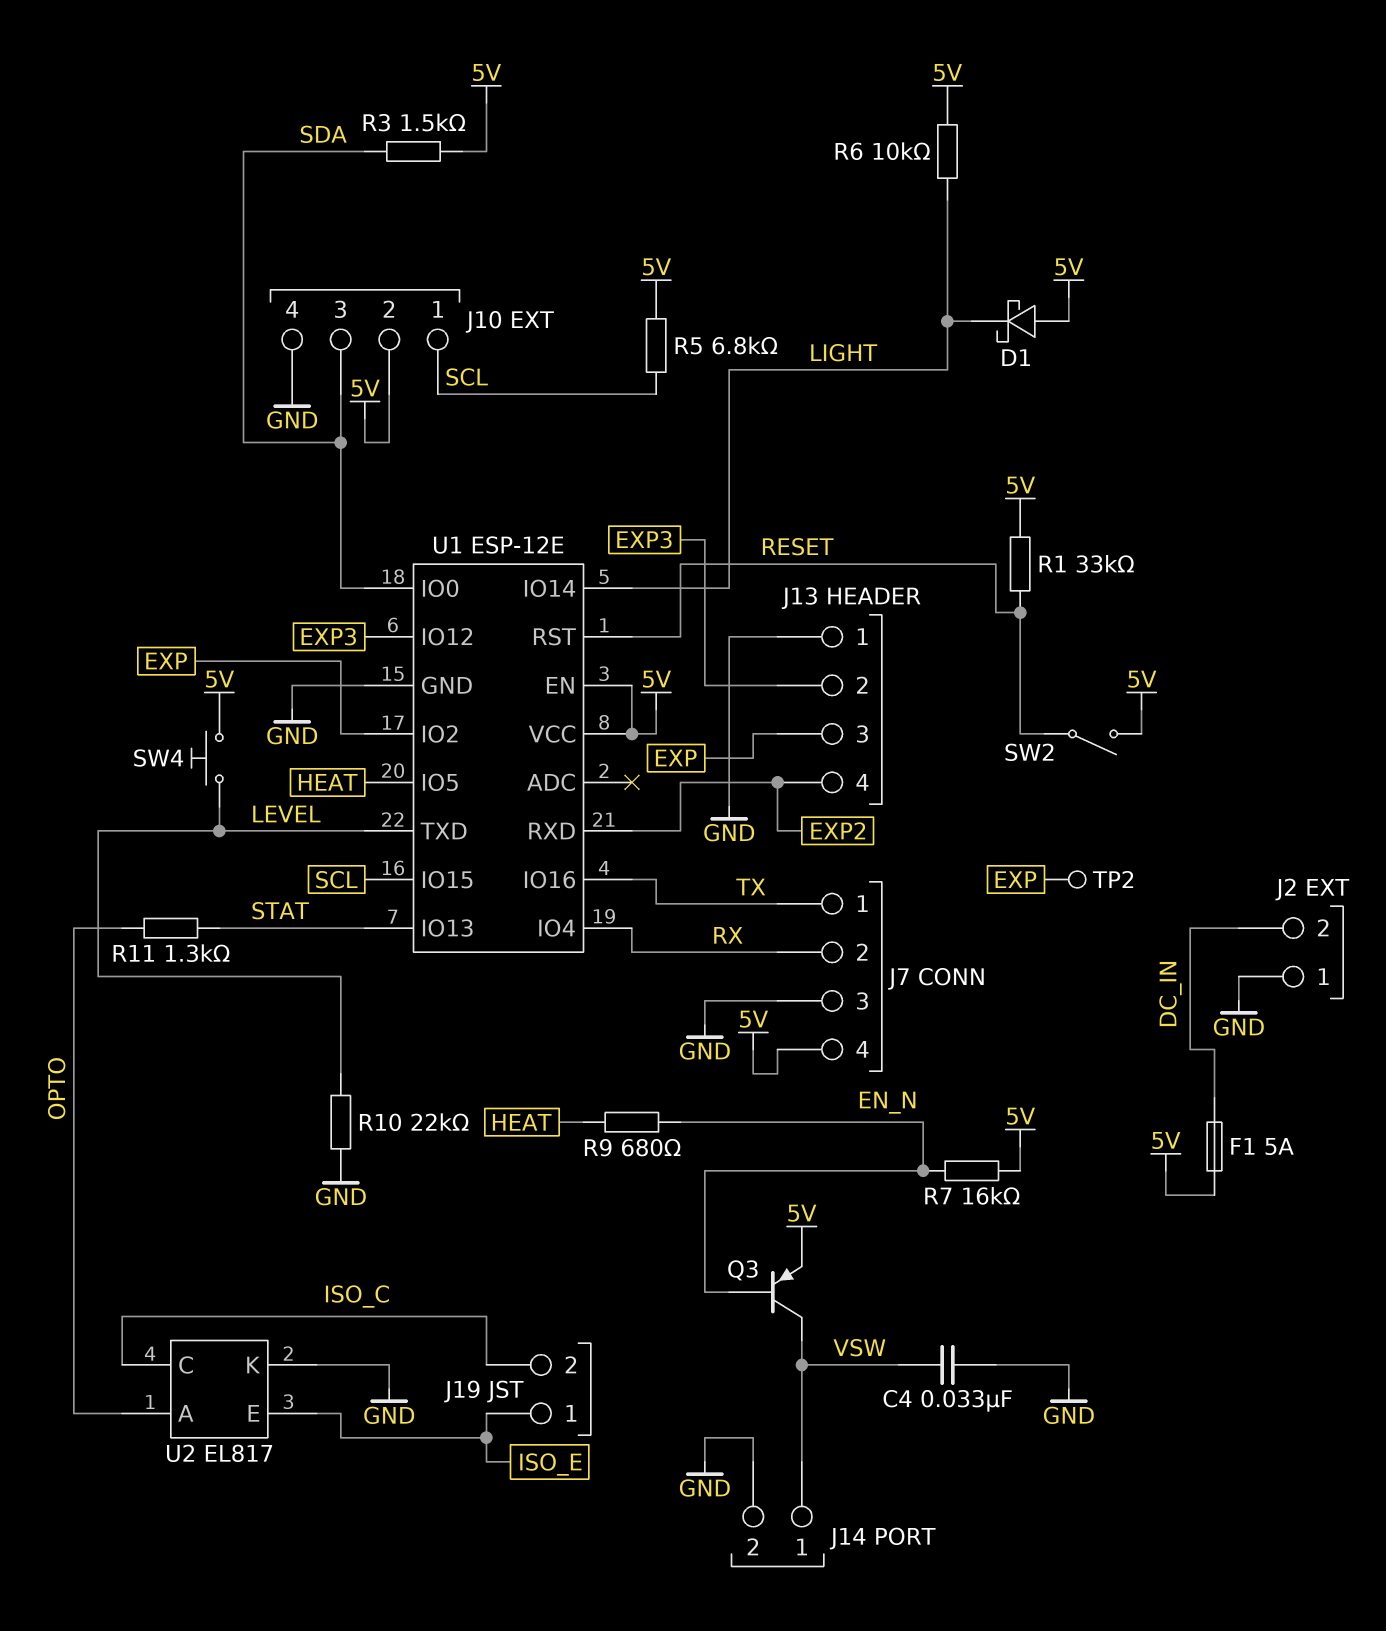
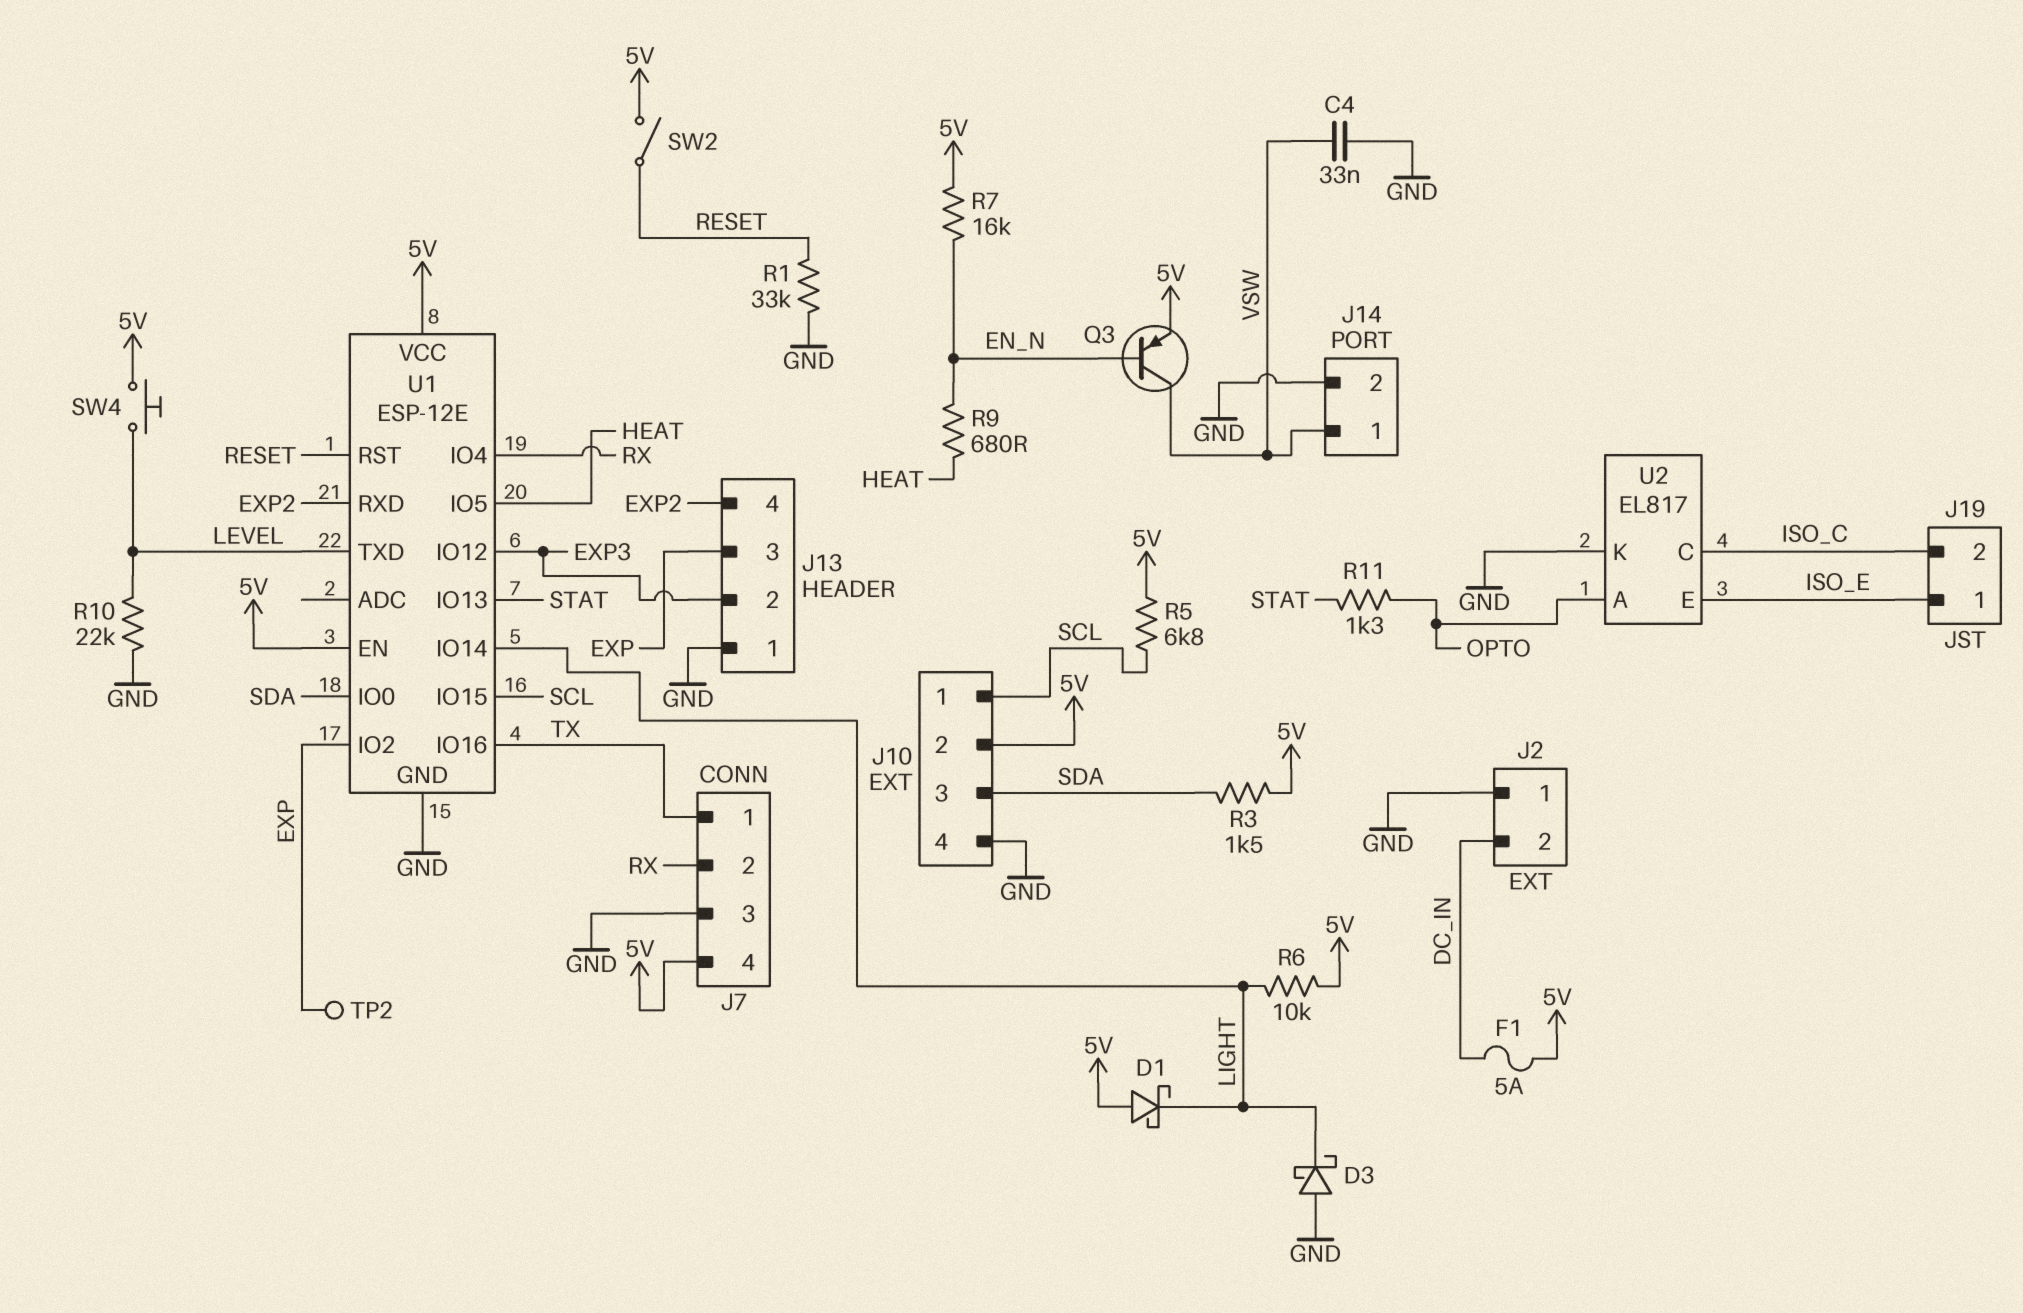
D3: none -> schottky (A GND, K LIGHT)
R1: 33k (5V, RESET) -> 33k (GND, RESET)

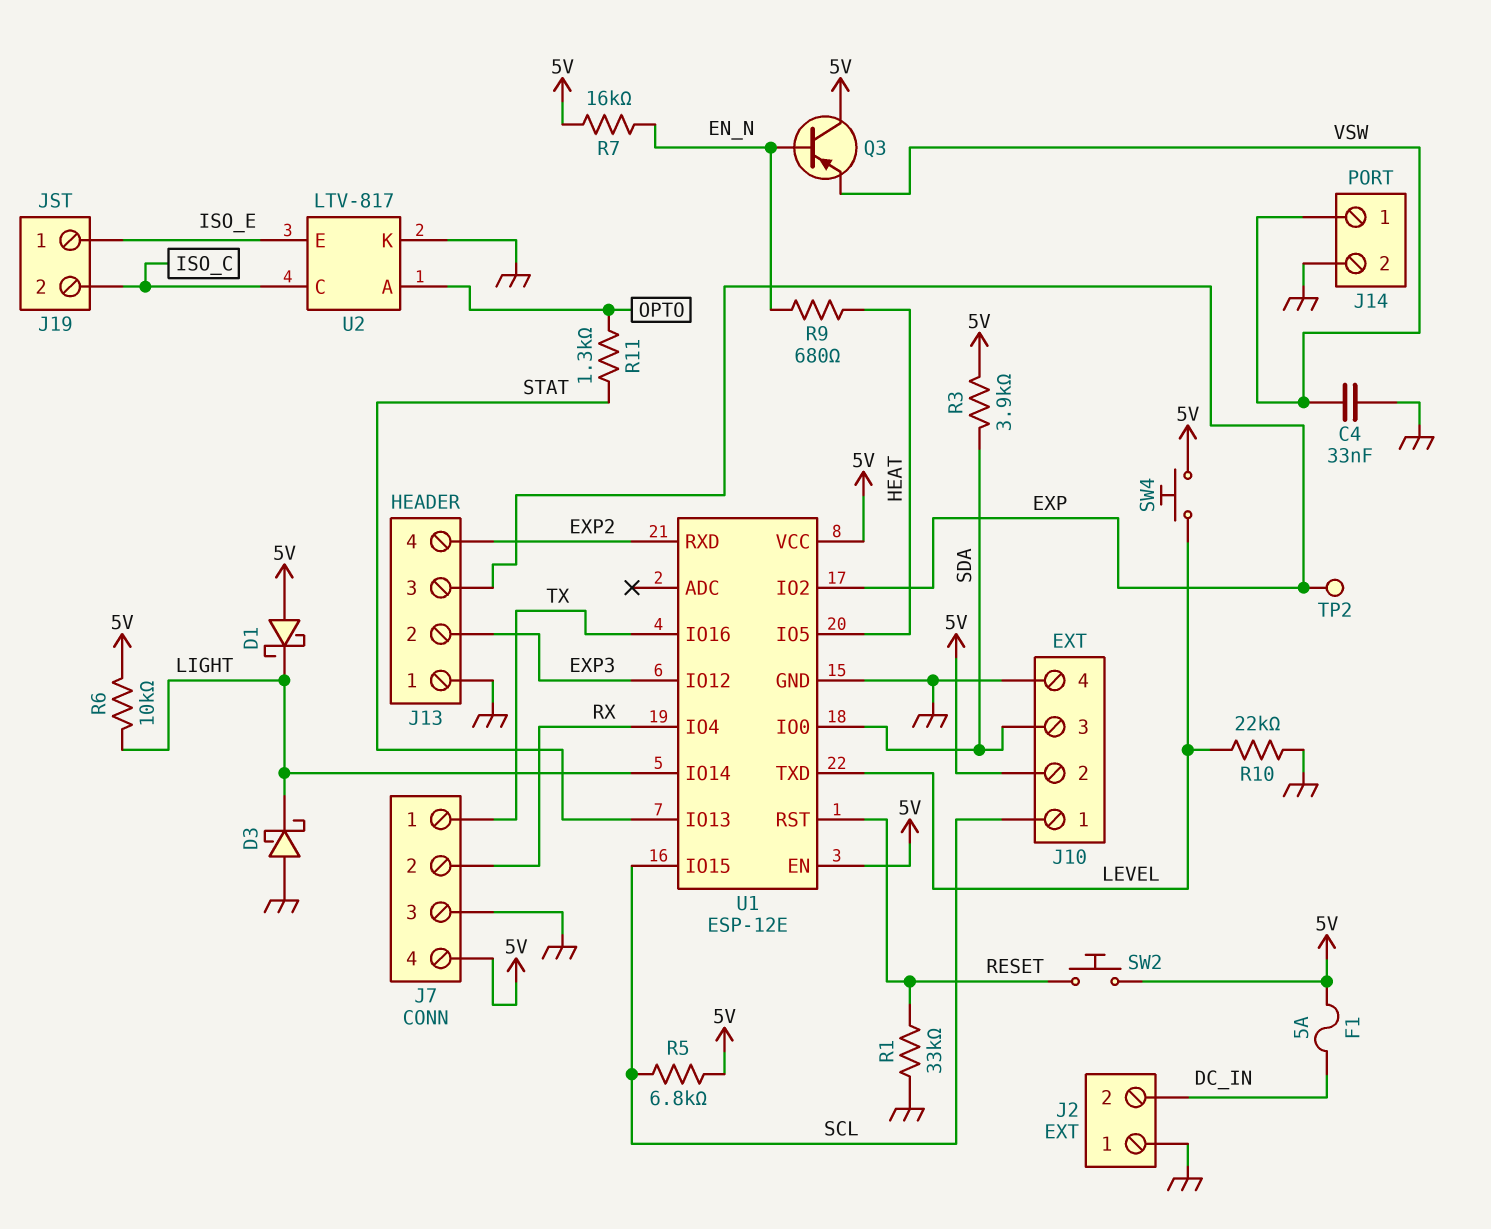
Q3: PNP (B EN_N, C VSW, E 5V) -> PNP (B EN_N, C 5V, E VSW)
R3: 1.5k (5V, SDA) -> 3.9k (5V, SDA)
SW2: switch (5V, RESET) -> button (5V, RESET)
U2: EL817 -> LTV-817

